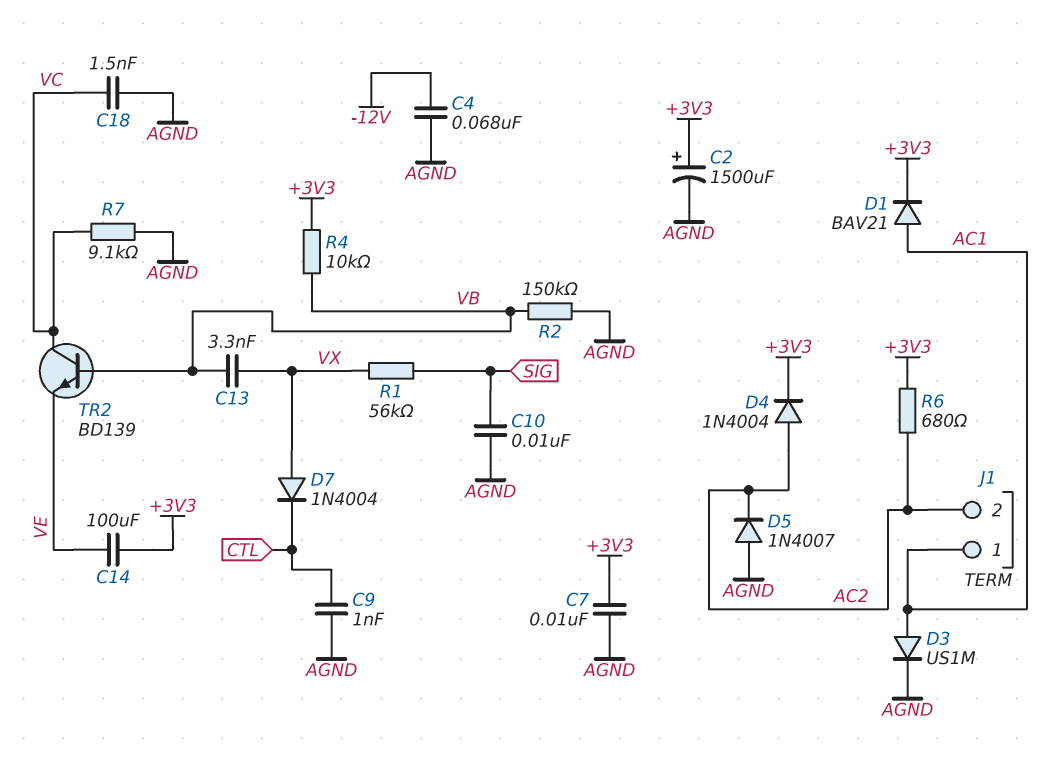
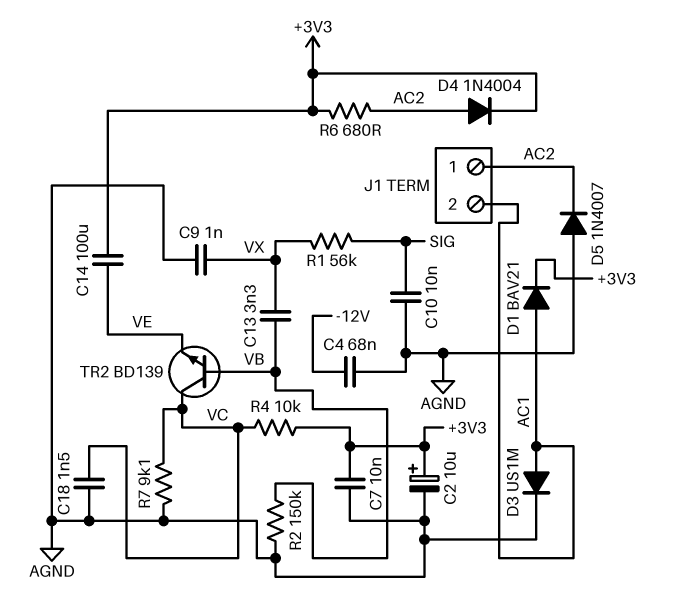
C2: 1500uF (plus +3V3, minus AGND) -> 10uF (plus +3V3, minus AGND)
C9: 1nF (AGND, CTL) -> 1nF (AGND, VX)
D7: diode 1N4004 (A VX, K CTL) -> none
J1 pin 1: AC1 -> AC2
J1 pin 2: AC2 -> AC1
R4: 10k (+3V3, VB) -> 10k (+3V3, VC)

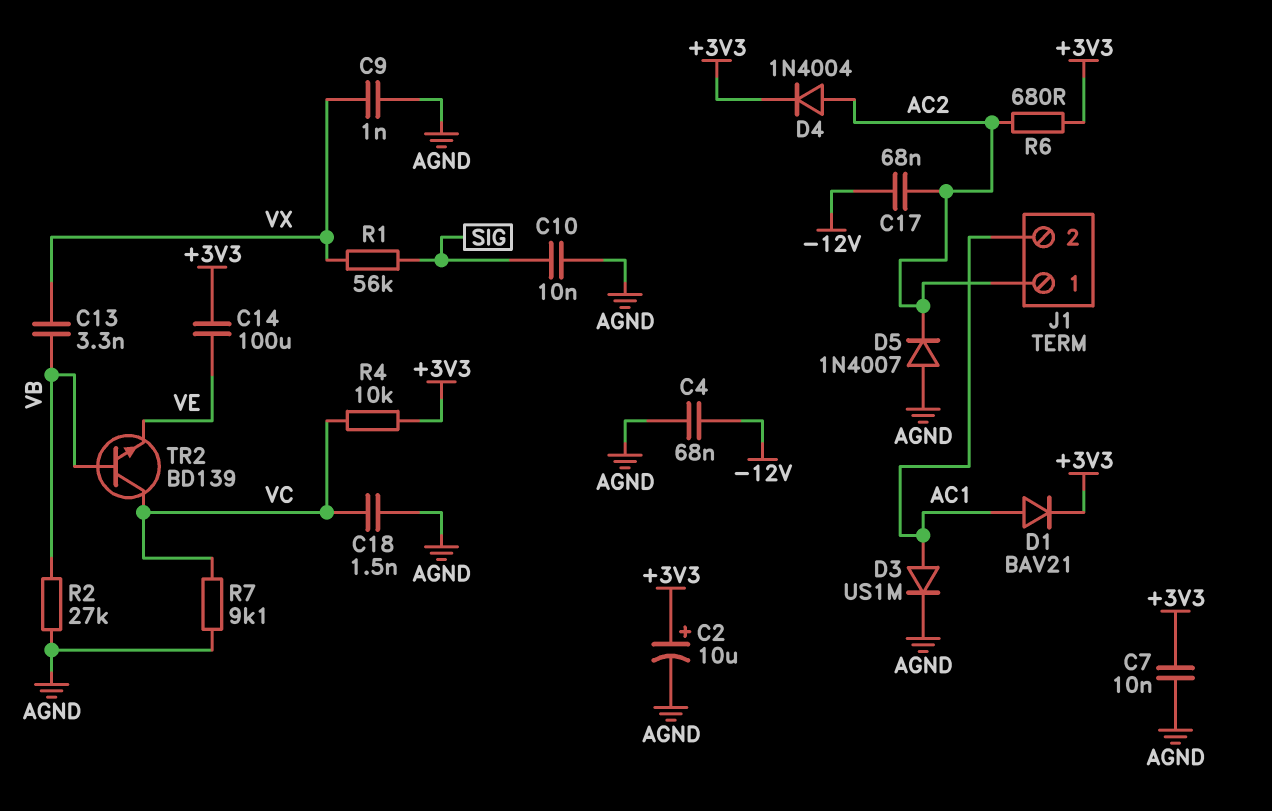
C17: none -> 68nF (-12V, AC2)
R2: 150k (AGND, VB) -> 27k (AGND, VB)

